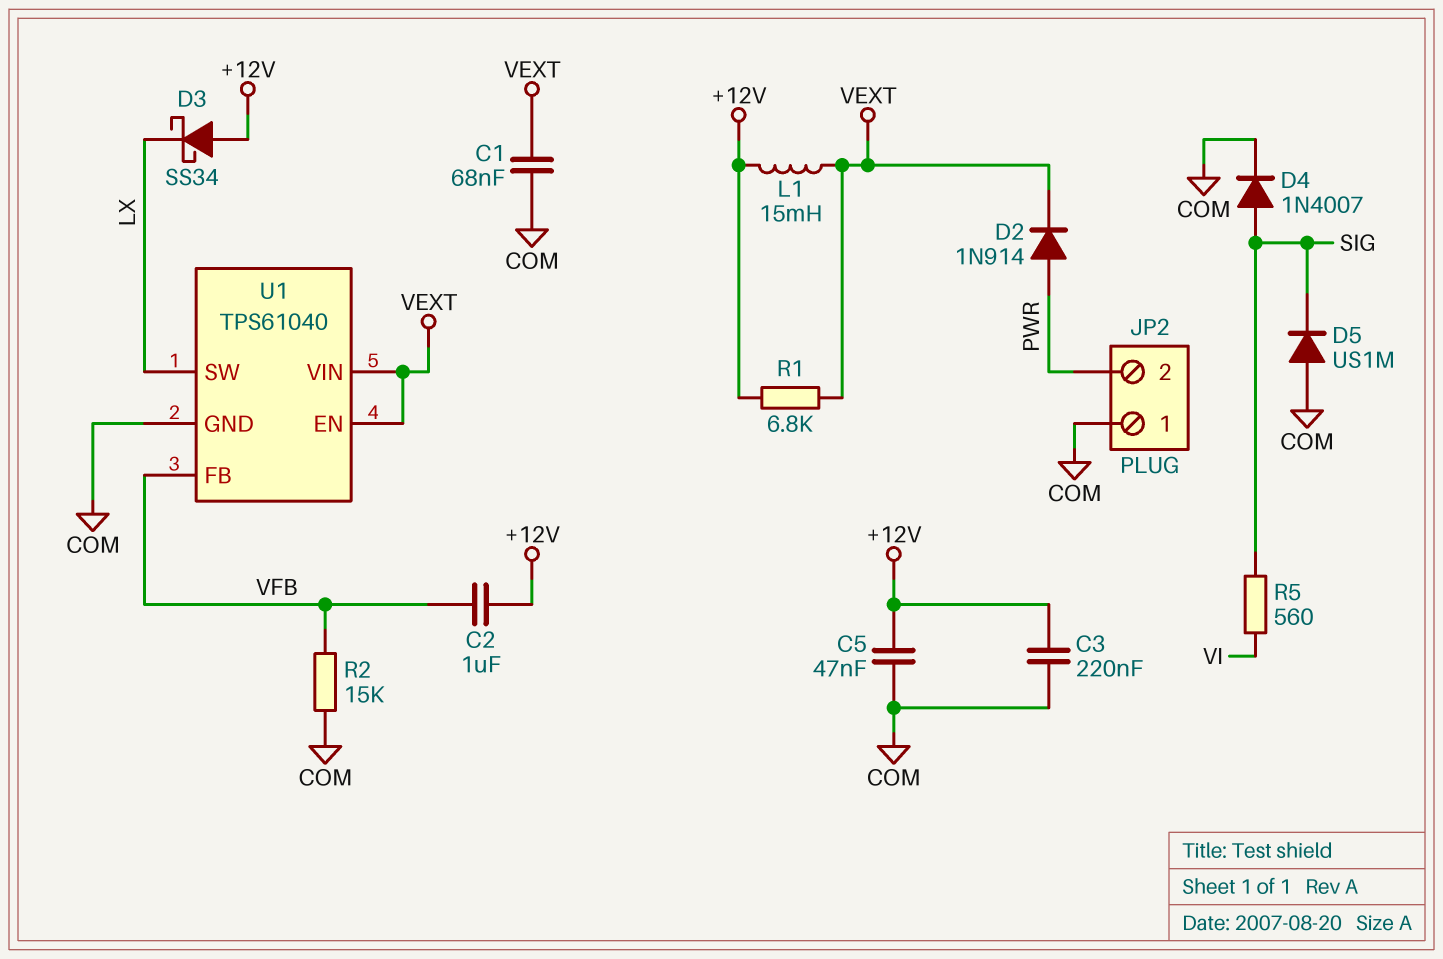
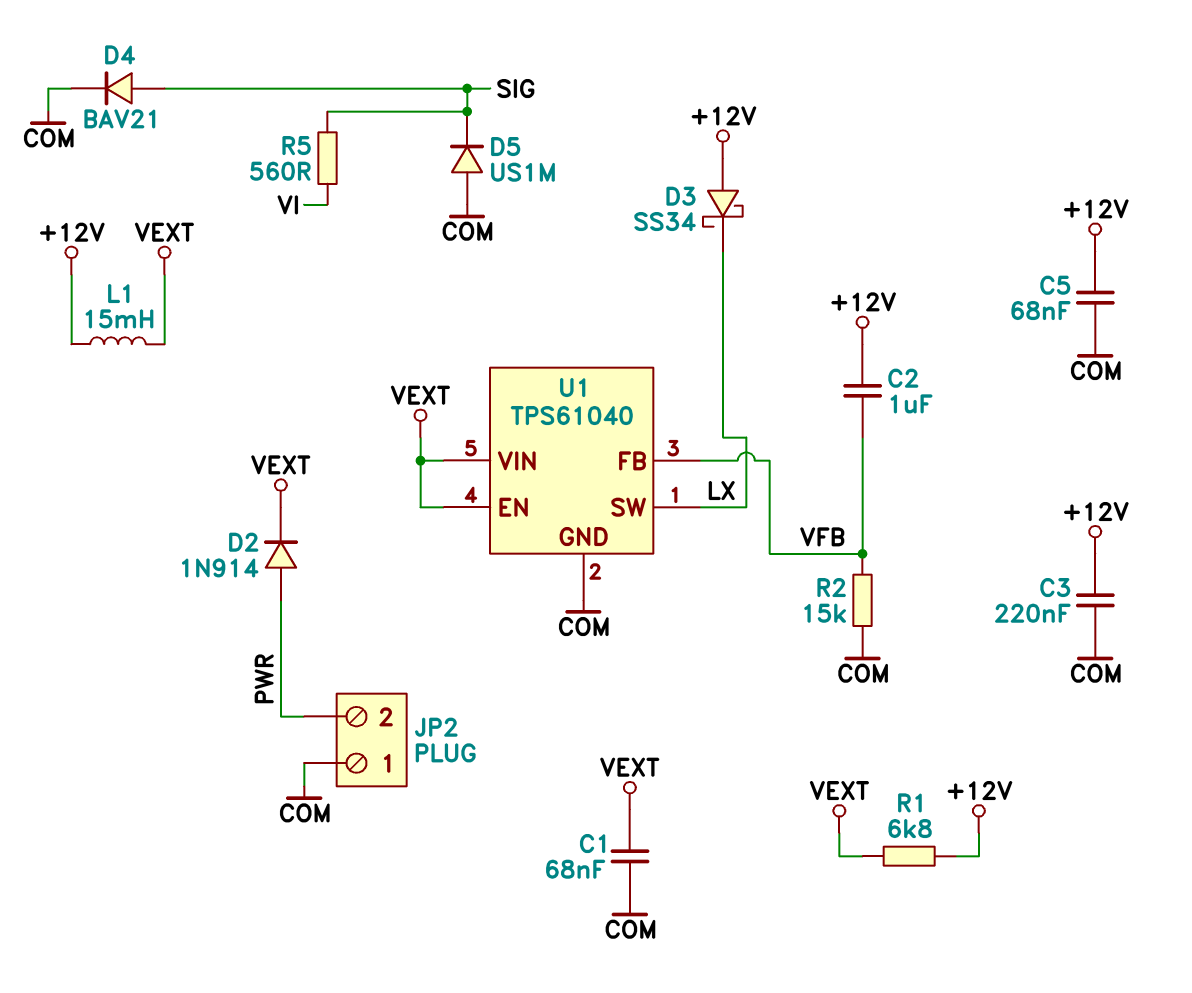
C5: 47nF (+12V, COM) -> 68nF (+12V, COM)
D4: diode 1N4007 (A SIG, K COM) -> diode BAV21 (A SIG, K COM)

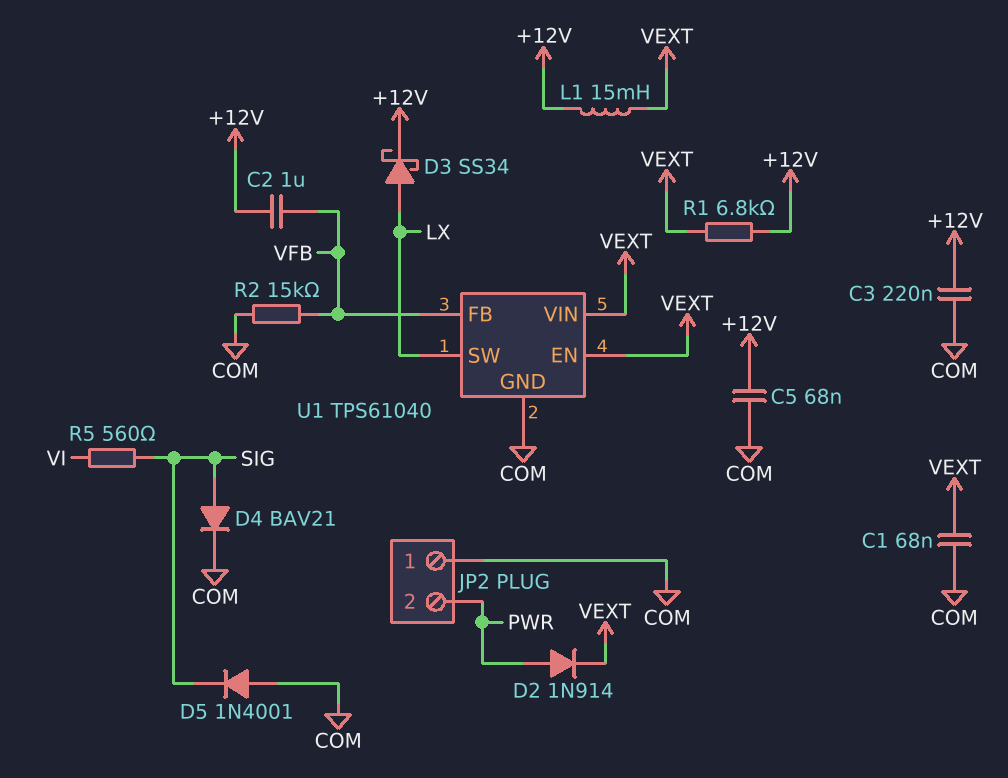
D3: schottky SS34 (A +12V, K LX) -> schottky SS34 (A LX, K +12V)
D5: diode US1M (A COM, K SIG) -> diode 1N4001 (A COM, K SIG)

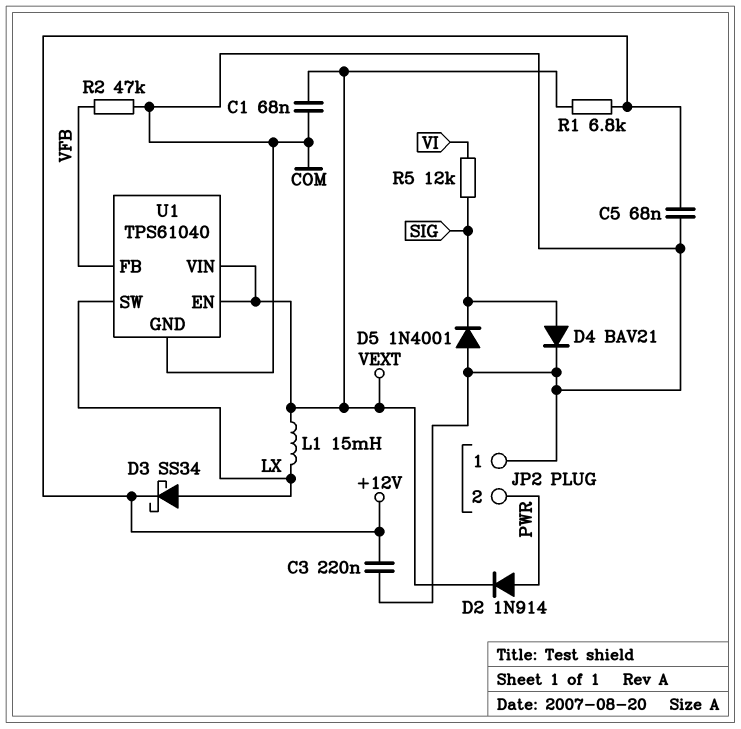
C2: 1uF (+12V, VFB) -> none
L1: 15mH (+12V, VEXT) -> 15mH (LX, VEXT)
R2: 15k (COM, VFB) -> 47k (COM, VFB)
R5: 560 (SIG, VI) -> 12k (SIG, VI)

